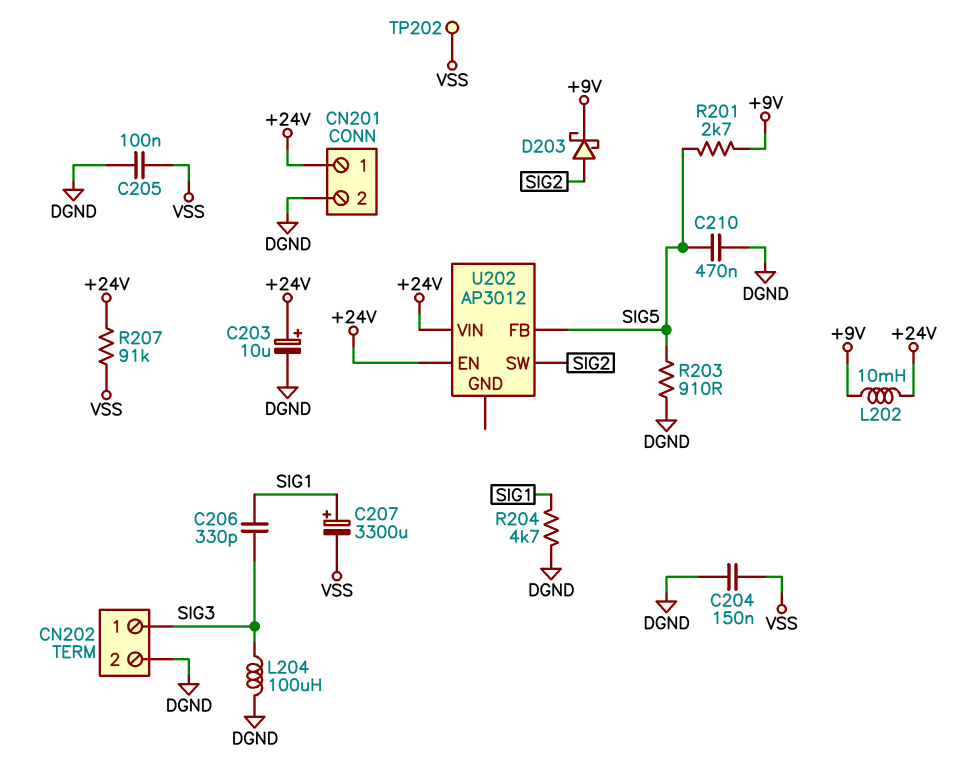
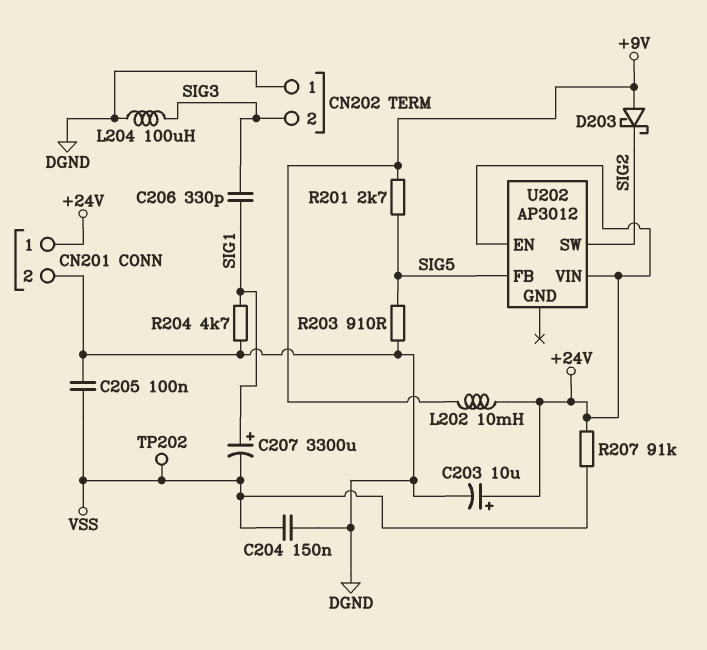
C210: 470nF (DGND, SIG5) -> none
CN202 pin 1: SIG3 -> DGND
CN202 pin 2: DGND -> SIG3
D203: schottky (A SIG2, K +9V) -> schottky (A +9V, K SIG2)

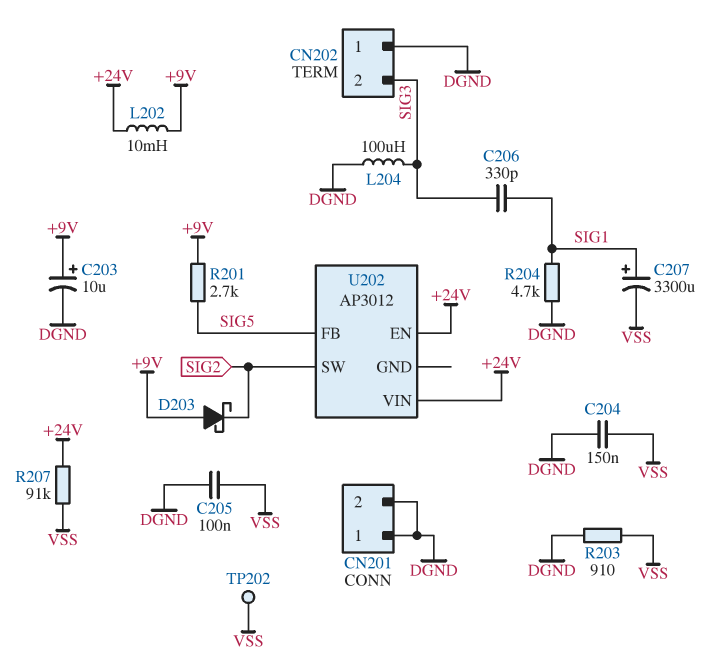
C203: 10uF (plus +24V, minus DGND) -> 10uF (plus +9V, minus DGND)
CN201 pin 1: +24V -> DGND
R203: 910 (DGND, SIG5) -> 910 (DGND, VSS)

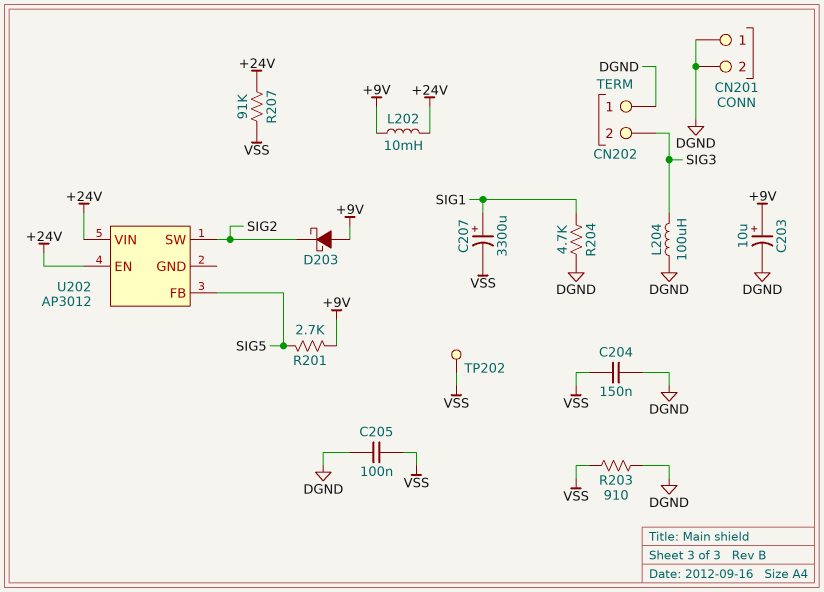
C206: 330pF (SIG1, SIG3) -> none

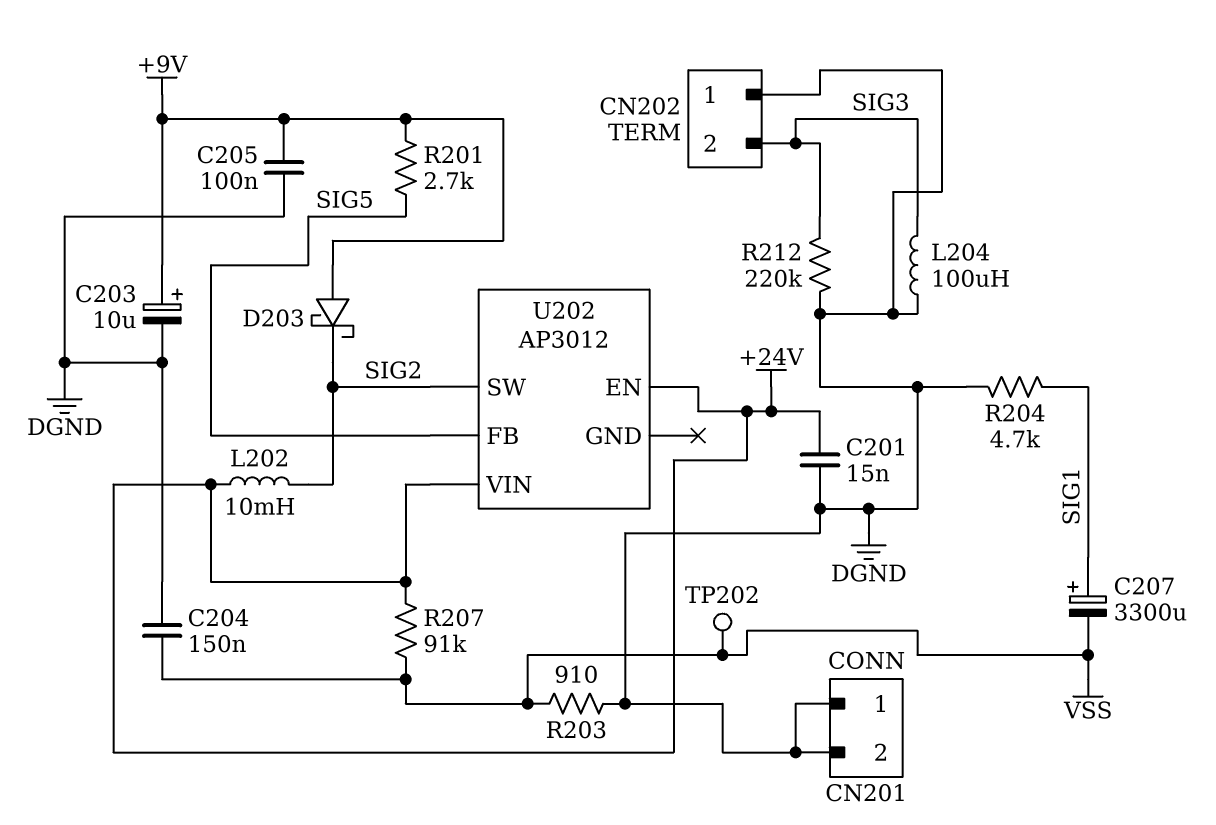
C201: none -> 15nF (+24V, DGND)
C205: 100nF (DGND, VSS) -> 100nF (+9V, DGND)
L202: 10mH (+9V, +24V) -> 10mH (+24V, SIG2)
R212: none -> 220k (DGND, SIG3)

